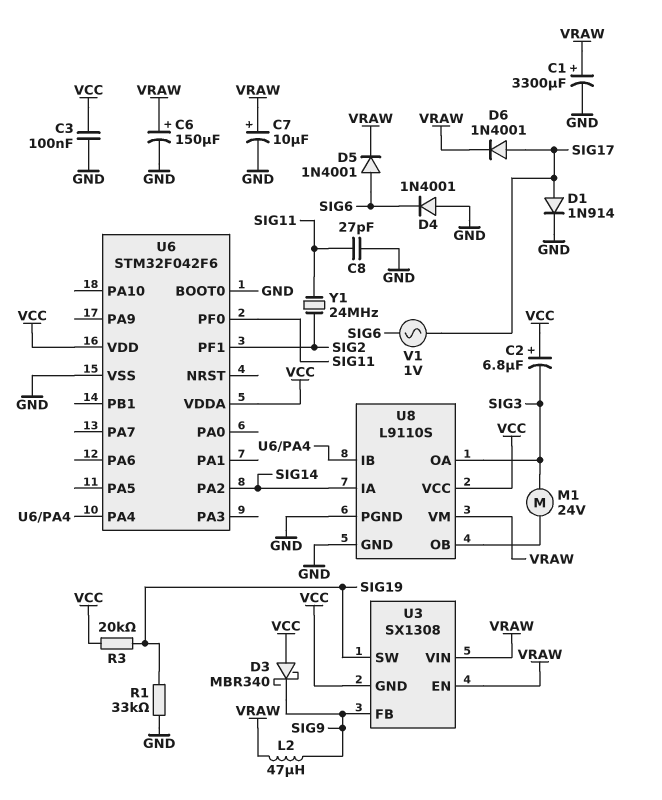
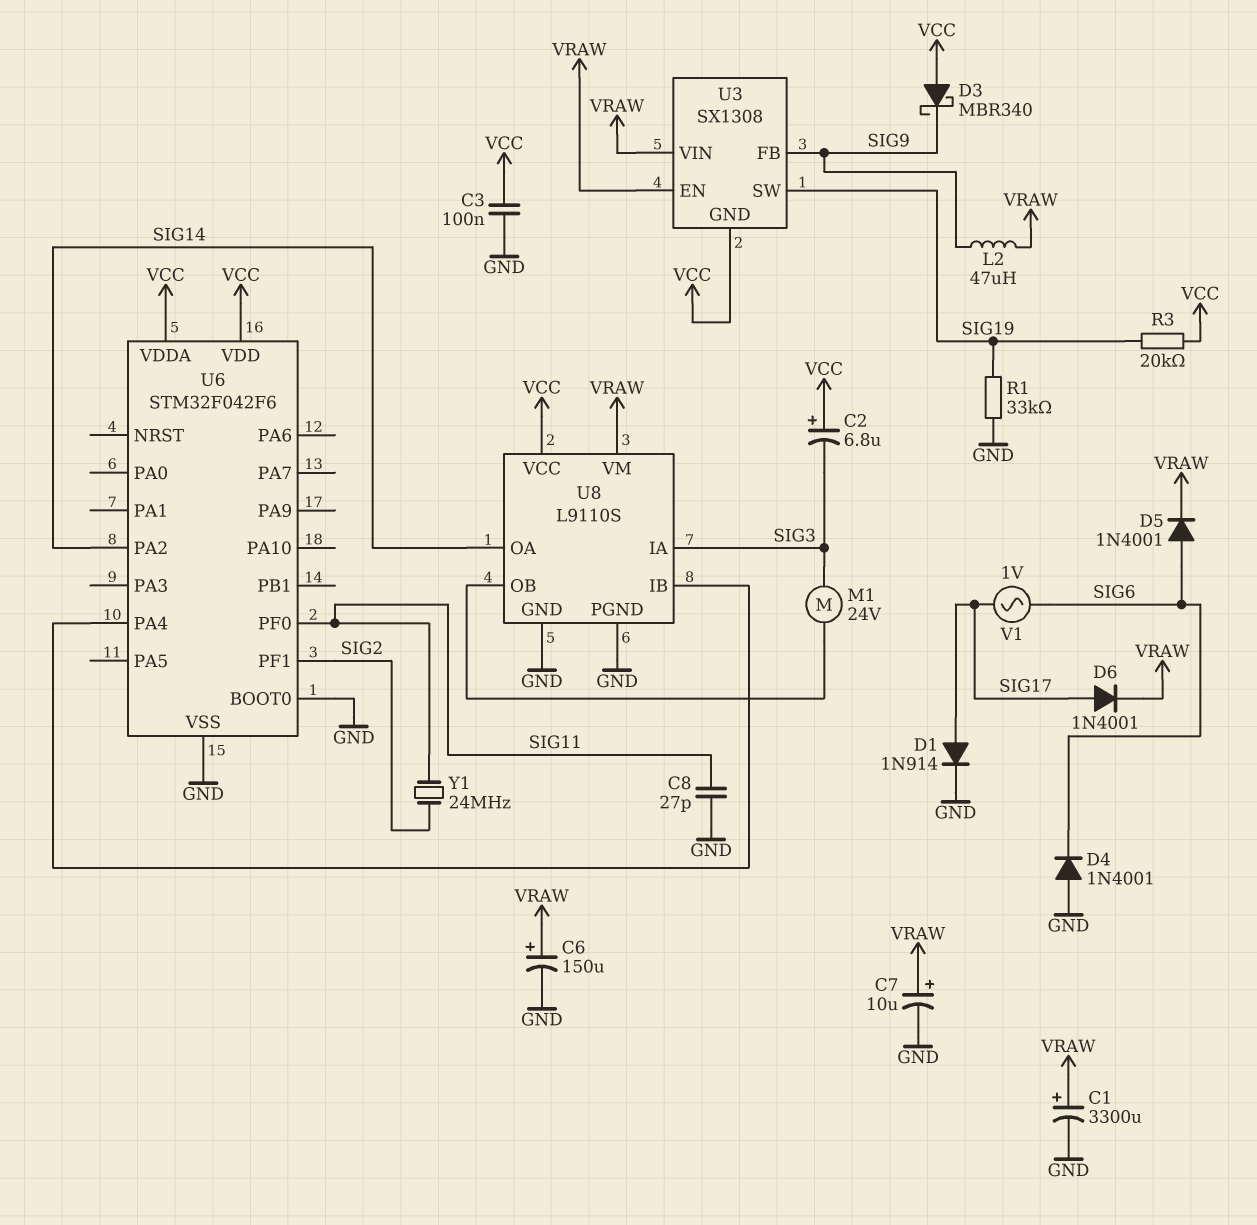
U8 pin IA: SIG14 -> SIG3
U8 pin OA: SIG3 -> SIG14

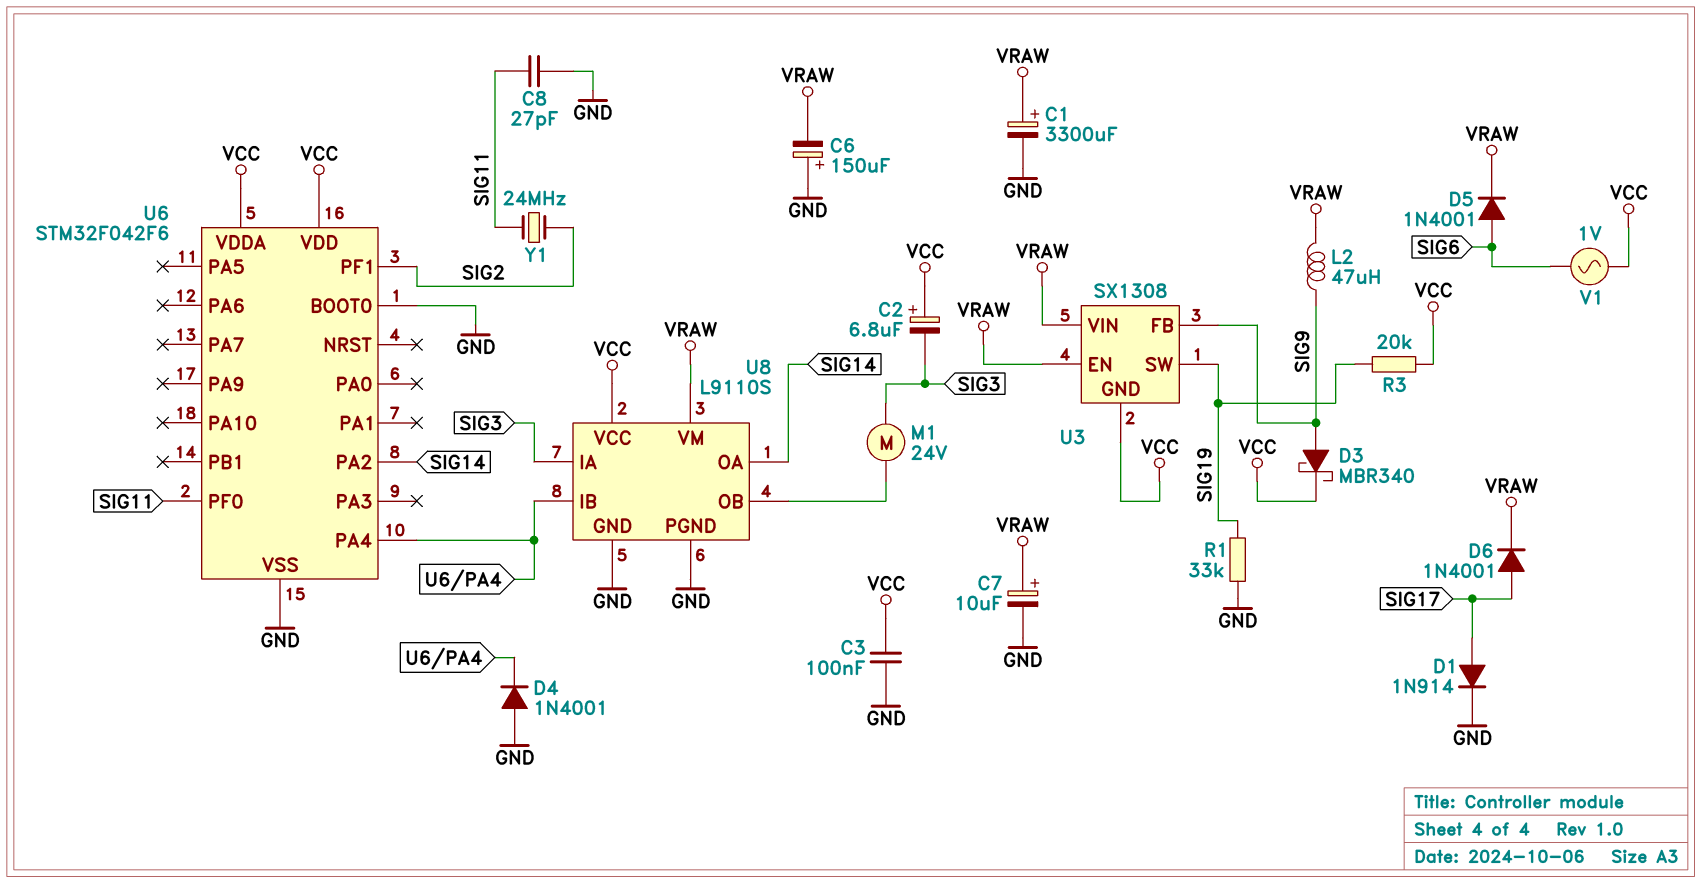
C6: 150uF (plus VRAW, minus GND) -> 150uF (plus GND, minus VRAW)
D3: schottky MBR340 (A VCC, K SIG9) -> schottky MBR340 (A SIG9, K VCC)
D4: diode 1N4001 (A GND, K SIG6) -> diode 1N4001 (A GND, K U6/PA4)
V1: AC 1V (SIG6, SIG17) -> AC 1V (SIG6, VCC)

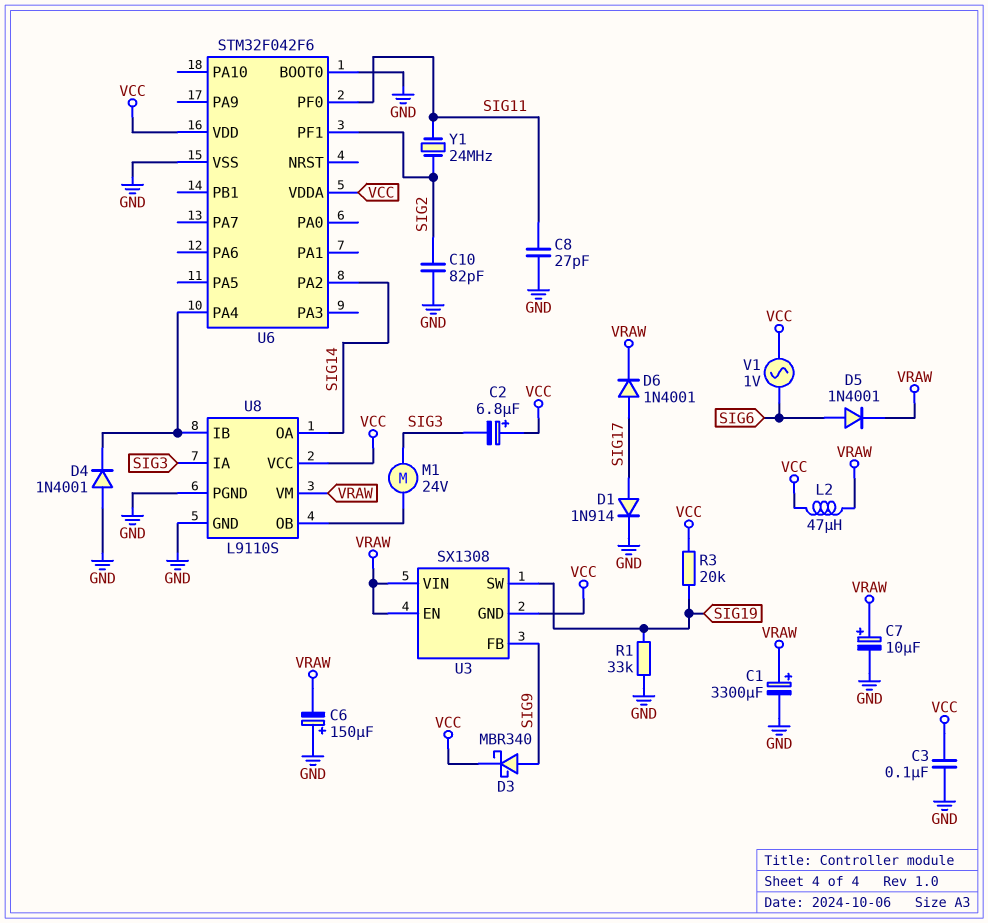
C10: none -> 82pF (GND, SIG2)
L2: 47uH (SIG9, VRAW) -> 47uH (VCC, VRAW)

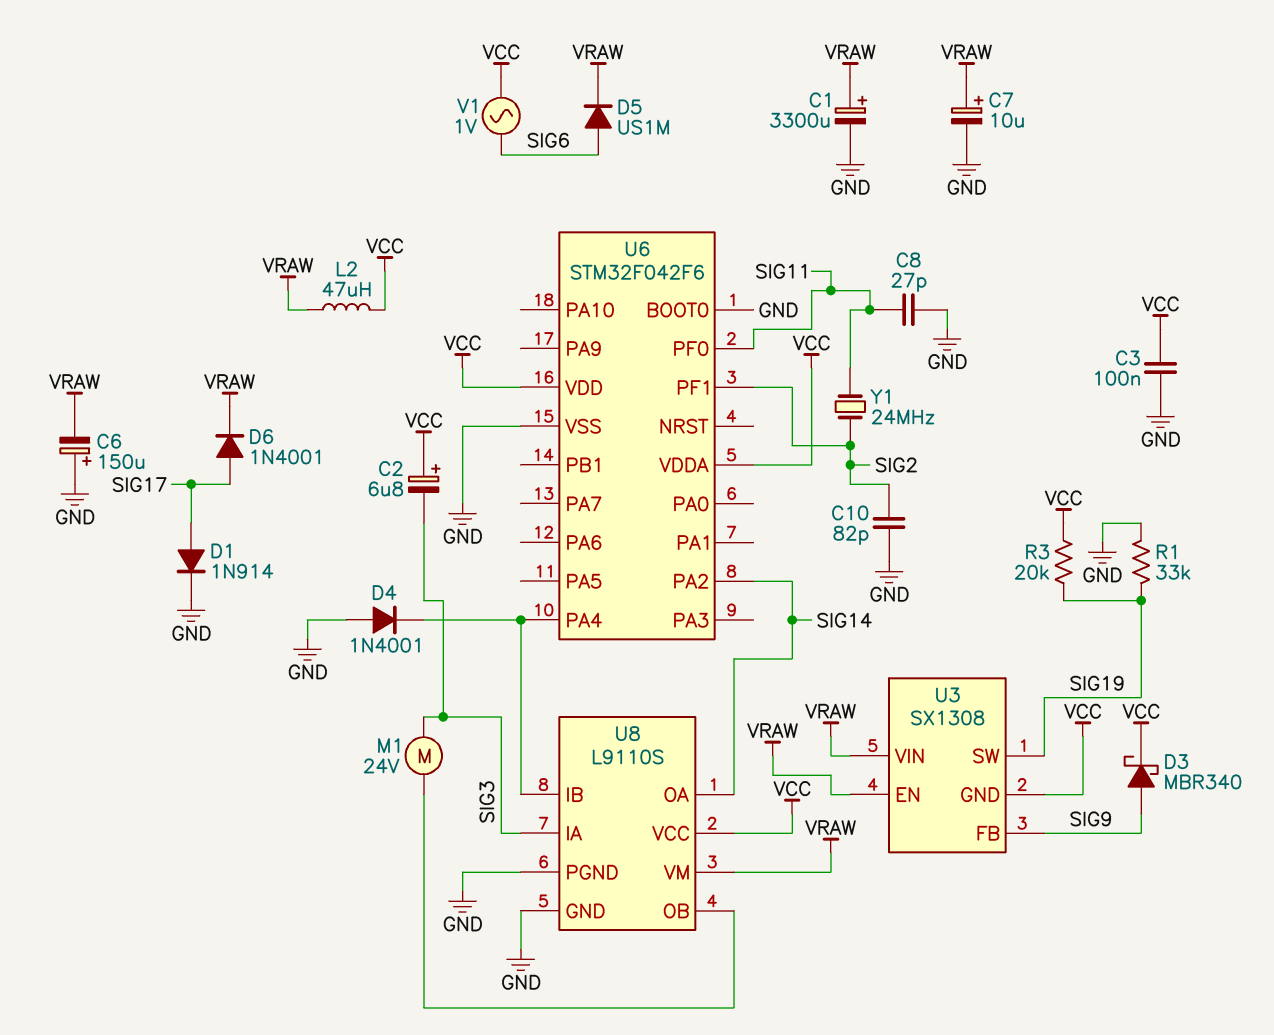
D5: diode 1N4001 (A SIG6, K VRAW) -> diode US1M (A SIG6, K VRAW)

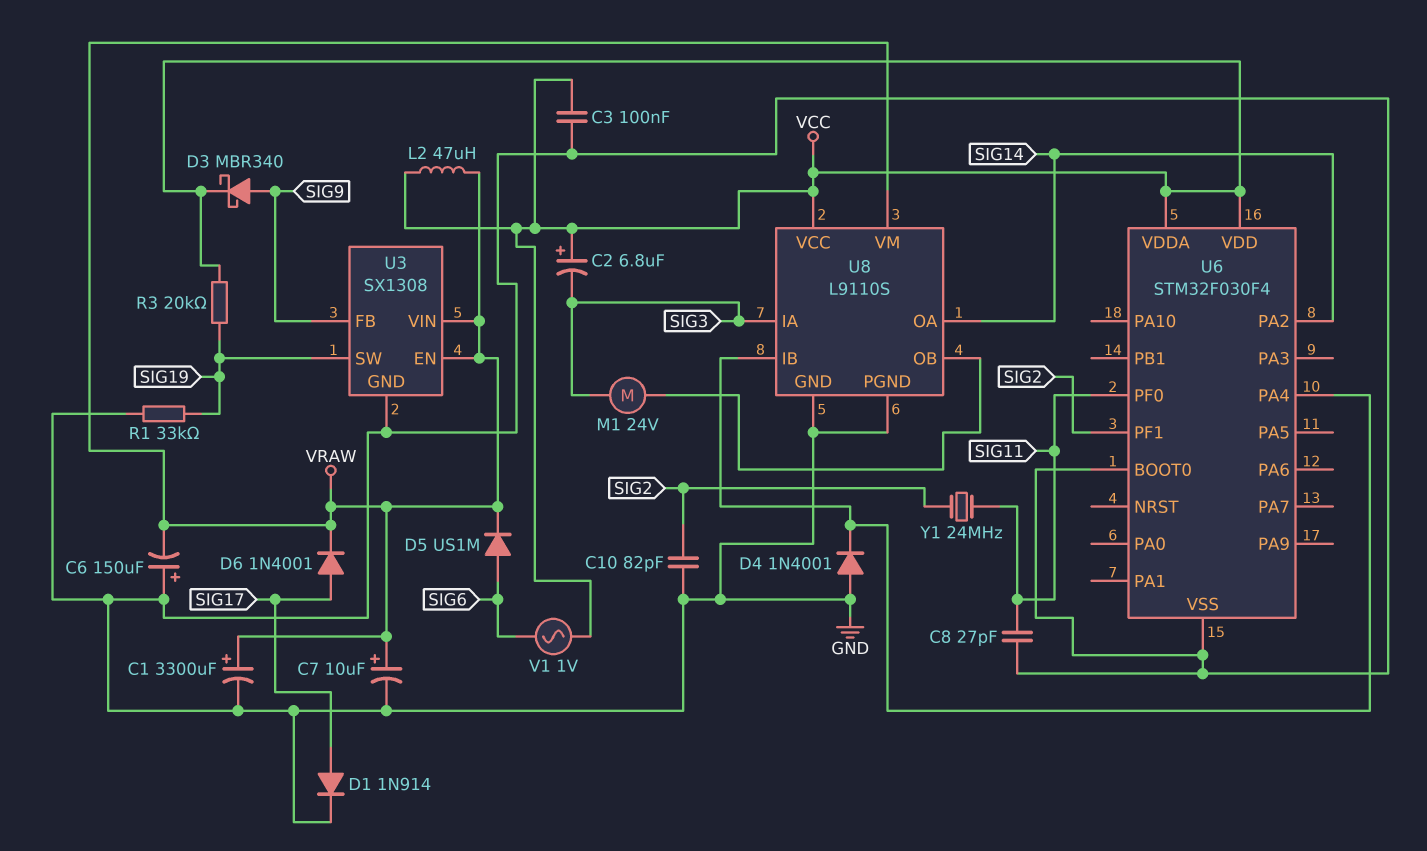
U3 pin GND: VCC -> GND
U6: STM32F042F6 -> STM32F030F4

